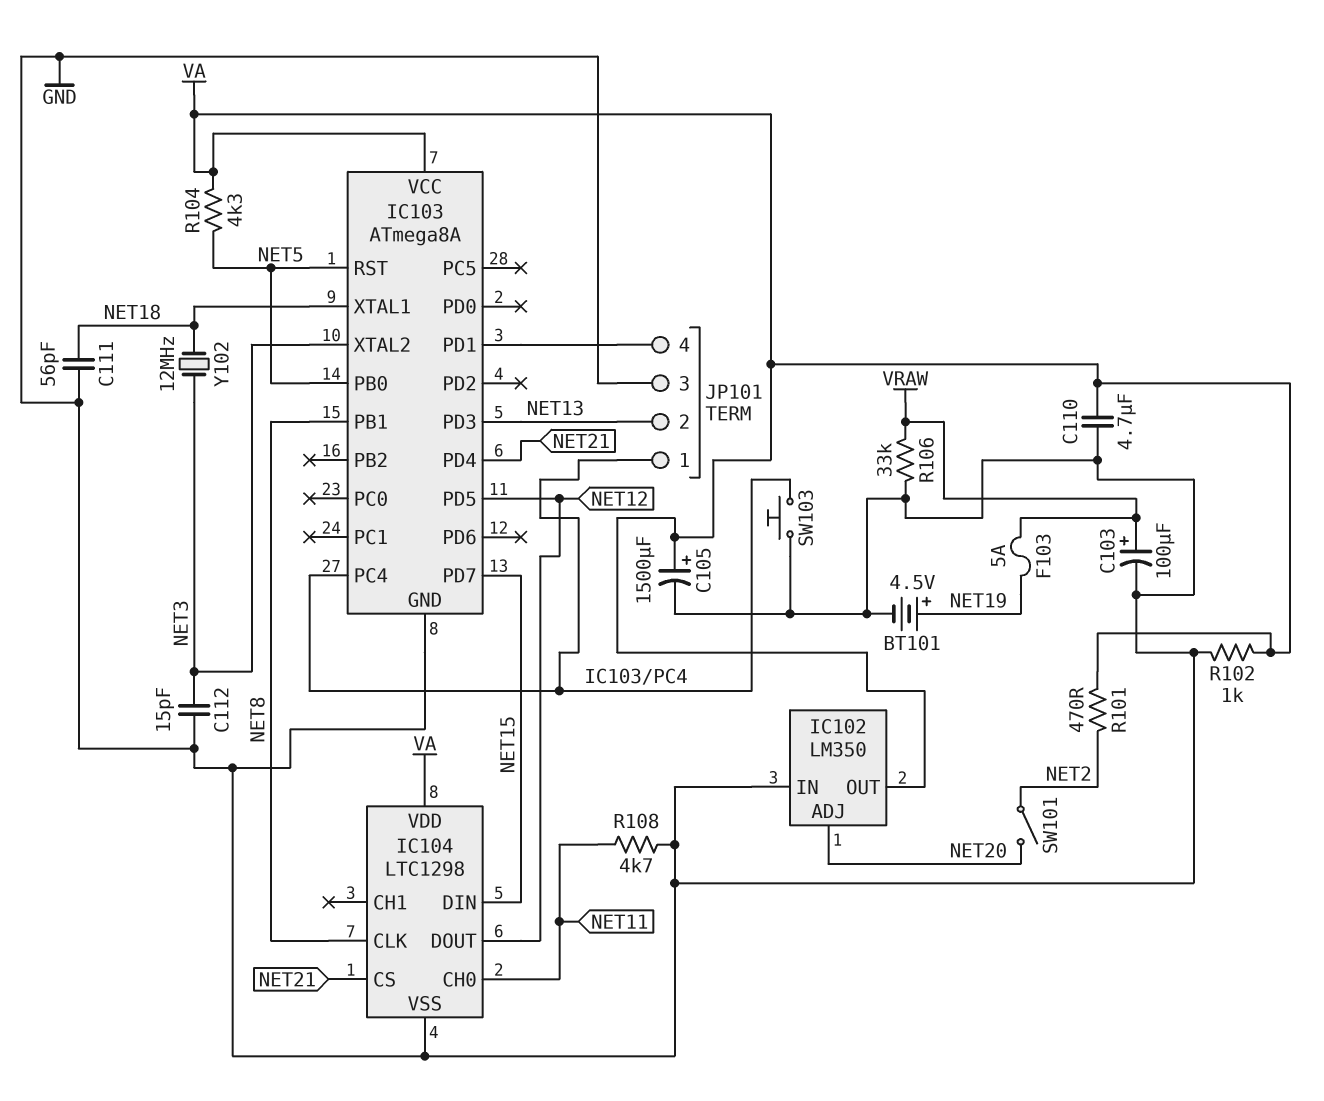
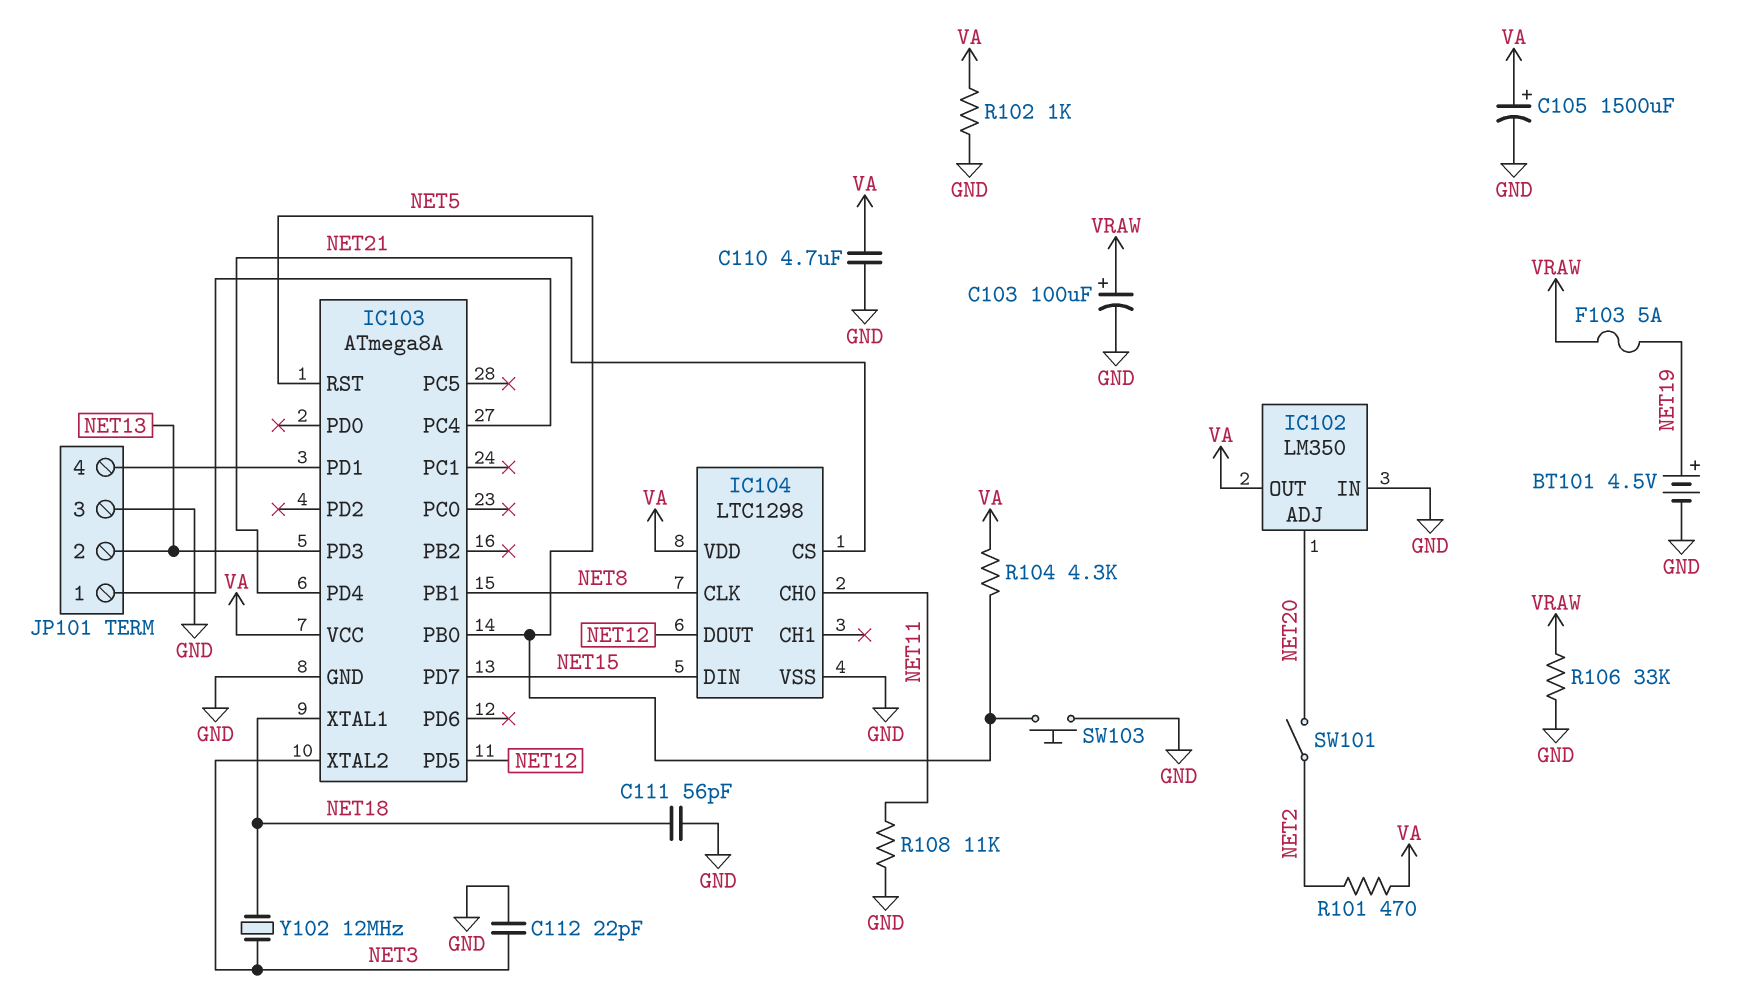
C112: 15pF (GND, NET3) -> 22pF (GND, NET3)
R108: 4.7k (GND, NET11) -> 11k (GND, NET11)
SW103: button (GND, IC103/PC4) -> button (GND, NET5)

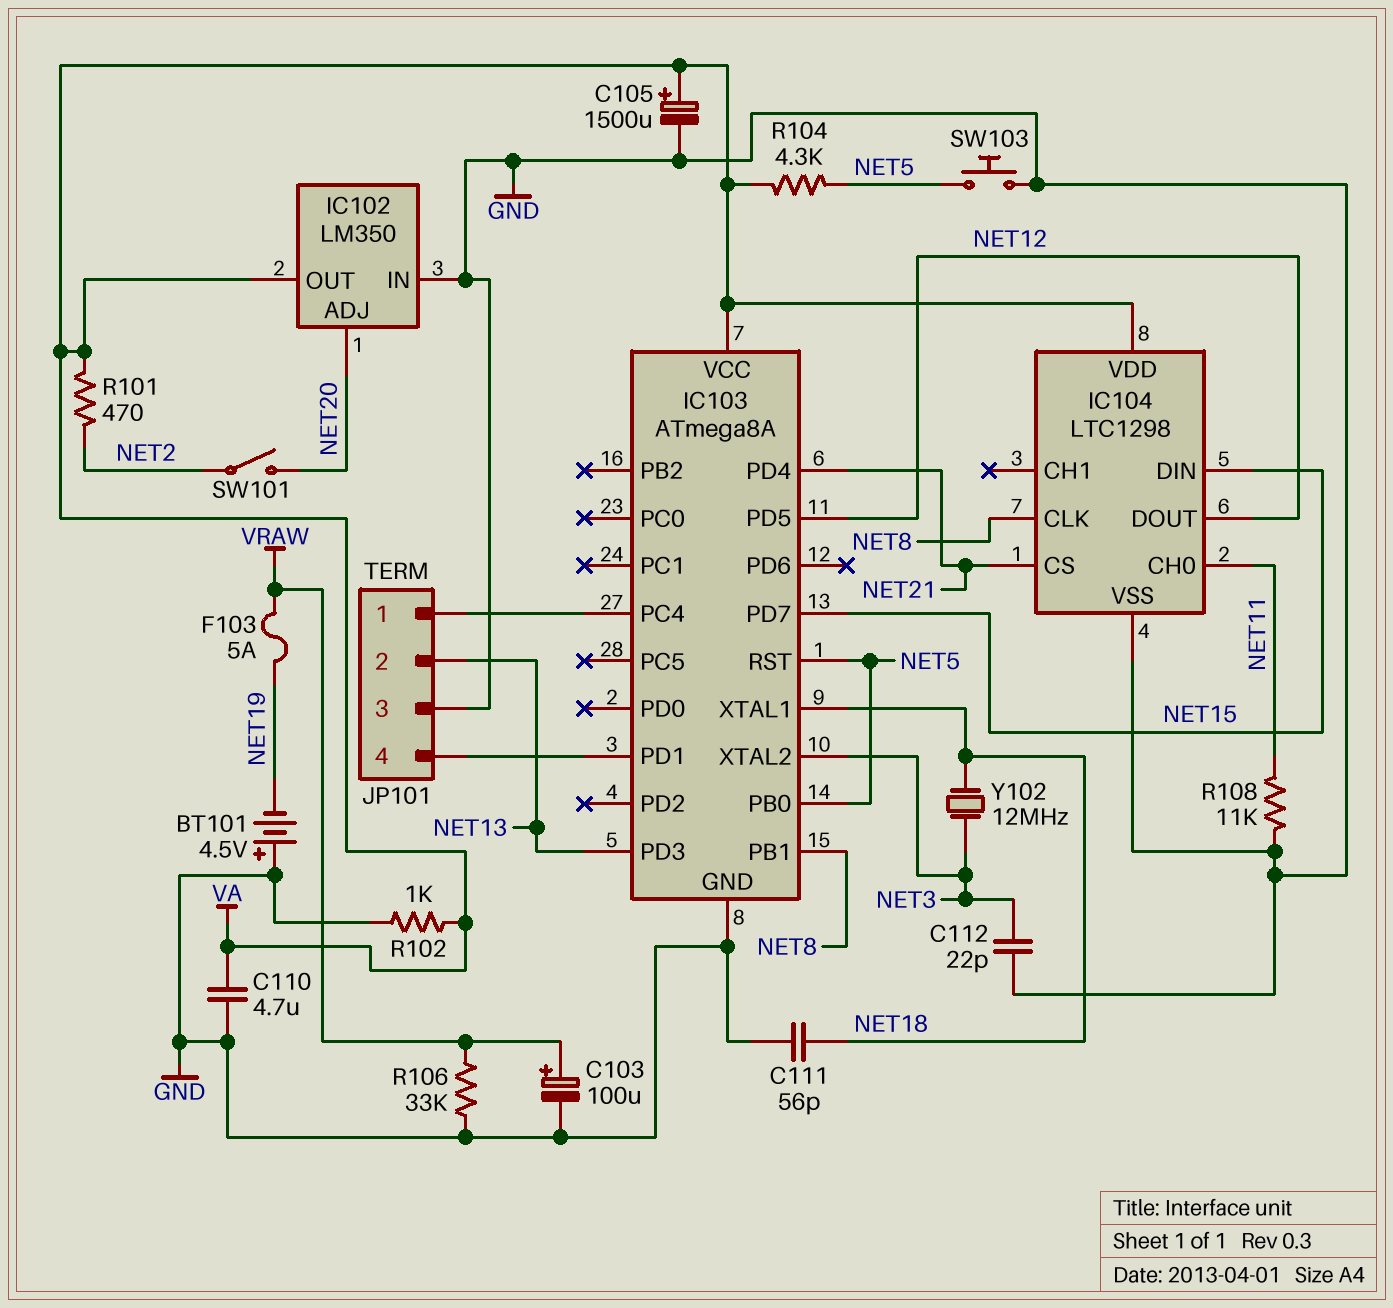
BT101: 4.5V (plus NET19, minus GND) -> 4.5V (plus GND, minus NET19)

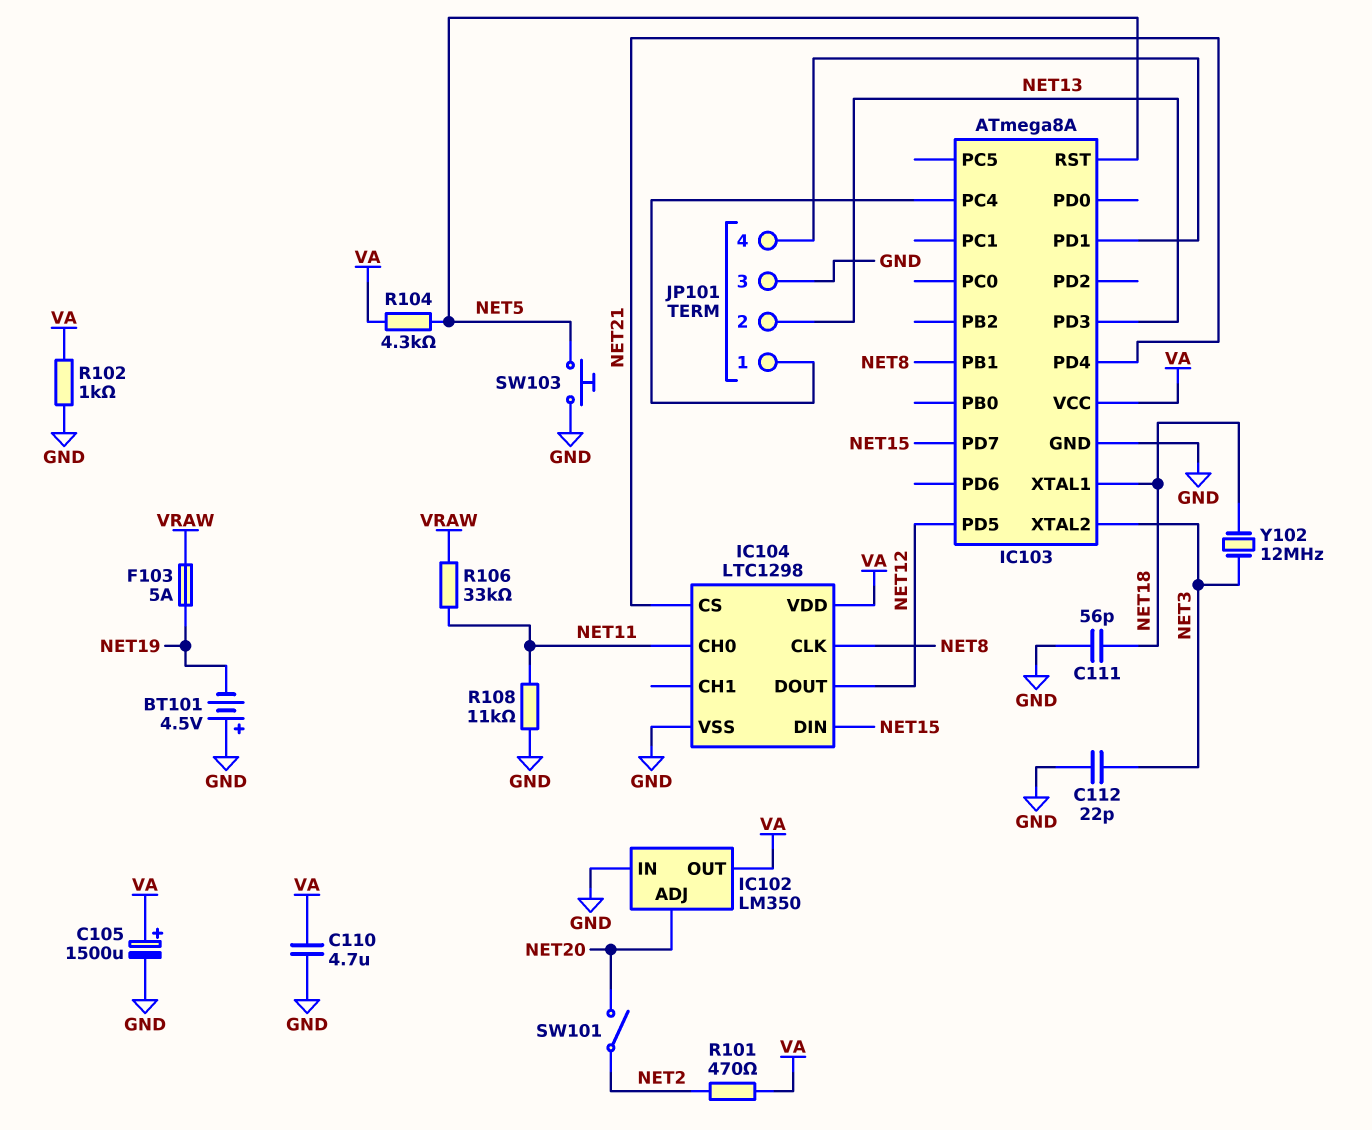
C103: 100uF (plus VRAW, minus GND) -> none
IC103 pin PB0: NET5 -> none
R106: 33k (GND, VRAW) -> 33k (NET11, VRAW)

